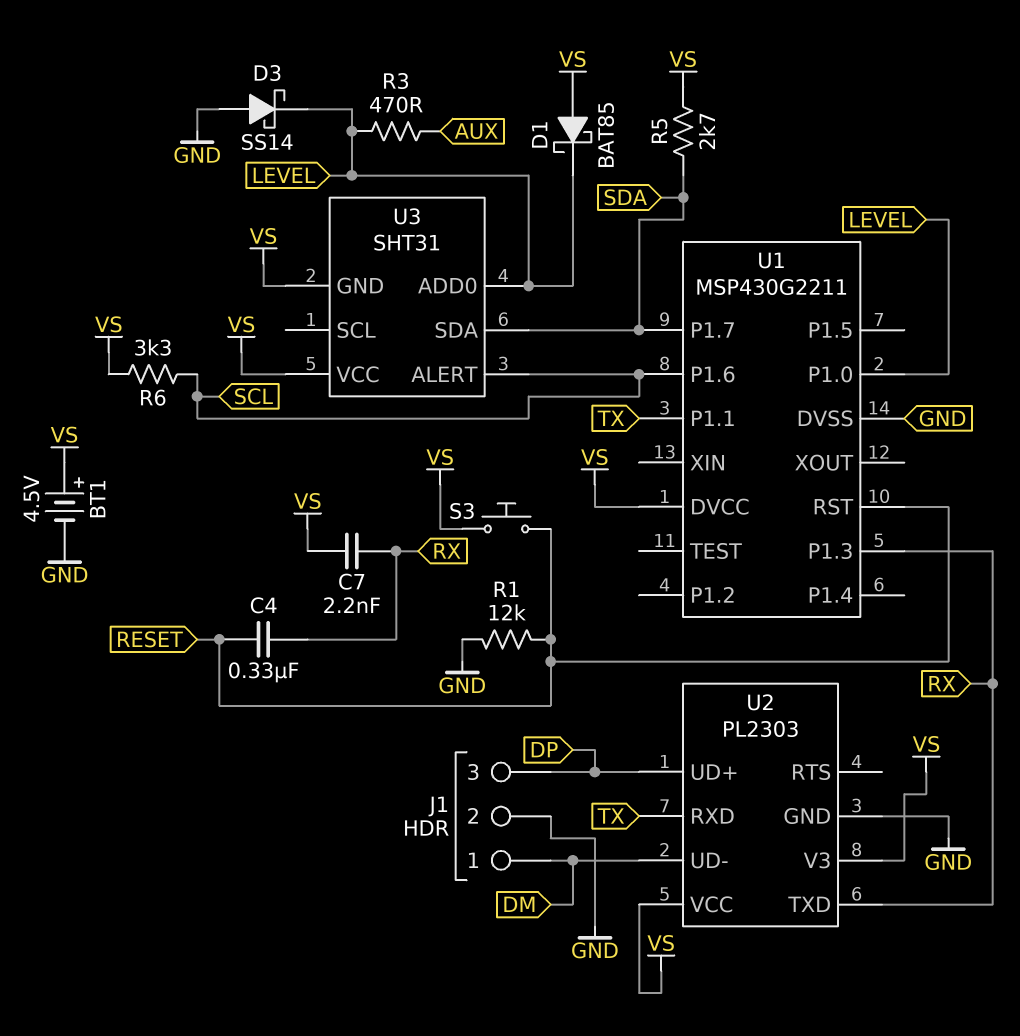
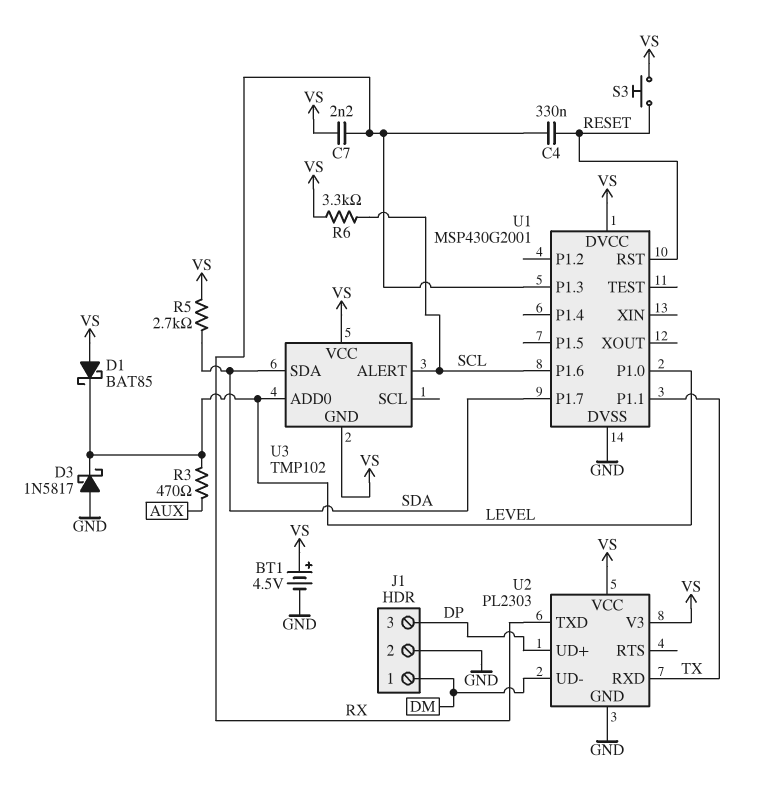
D3: schottky SS14 (A GND, K LEVEL) -> schottky 1N5817 (A GND, K LEVEL)
R1: 12k (GND, RESET) -> none
U1: MSP430G2211 -> MSP430G2001
U3: SHT31 -> TMP102

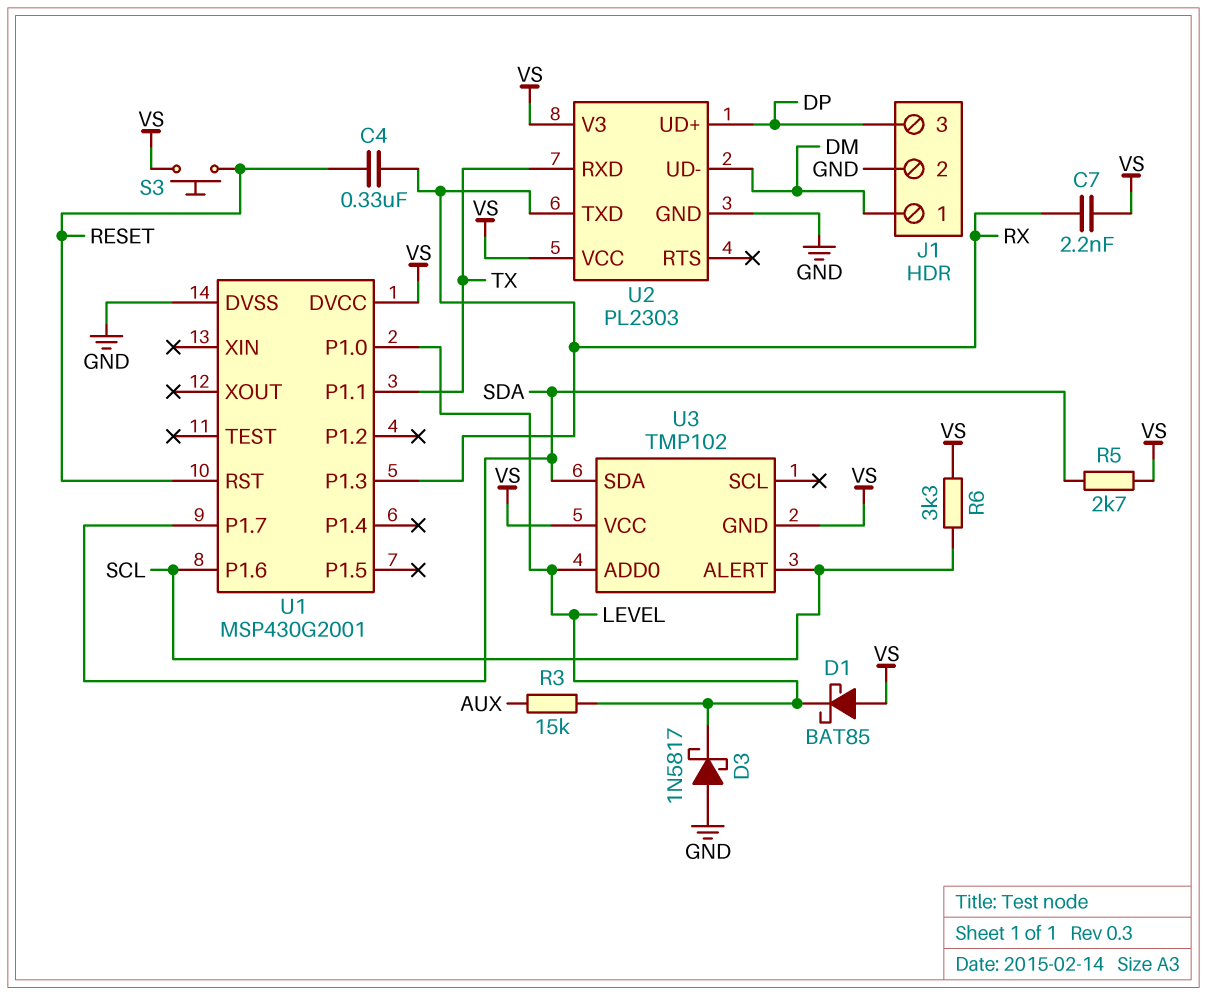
BT1: 4.5V (plus VS, minus GND) -> none
R3: 470 (AUX, LEVEL) -> 15k (AUX, LEVEL)

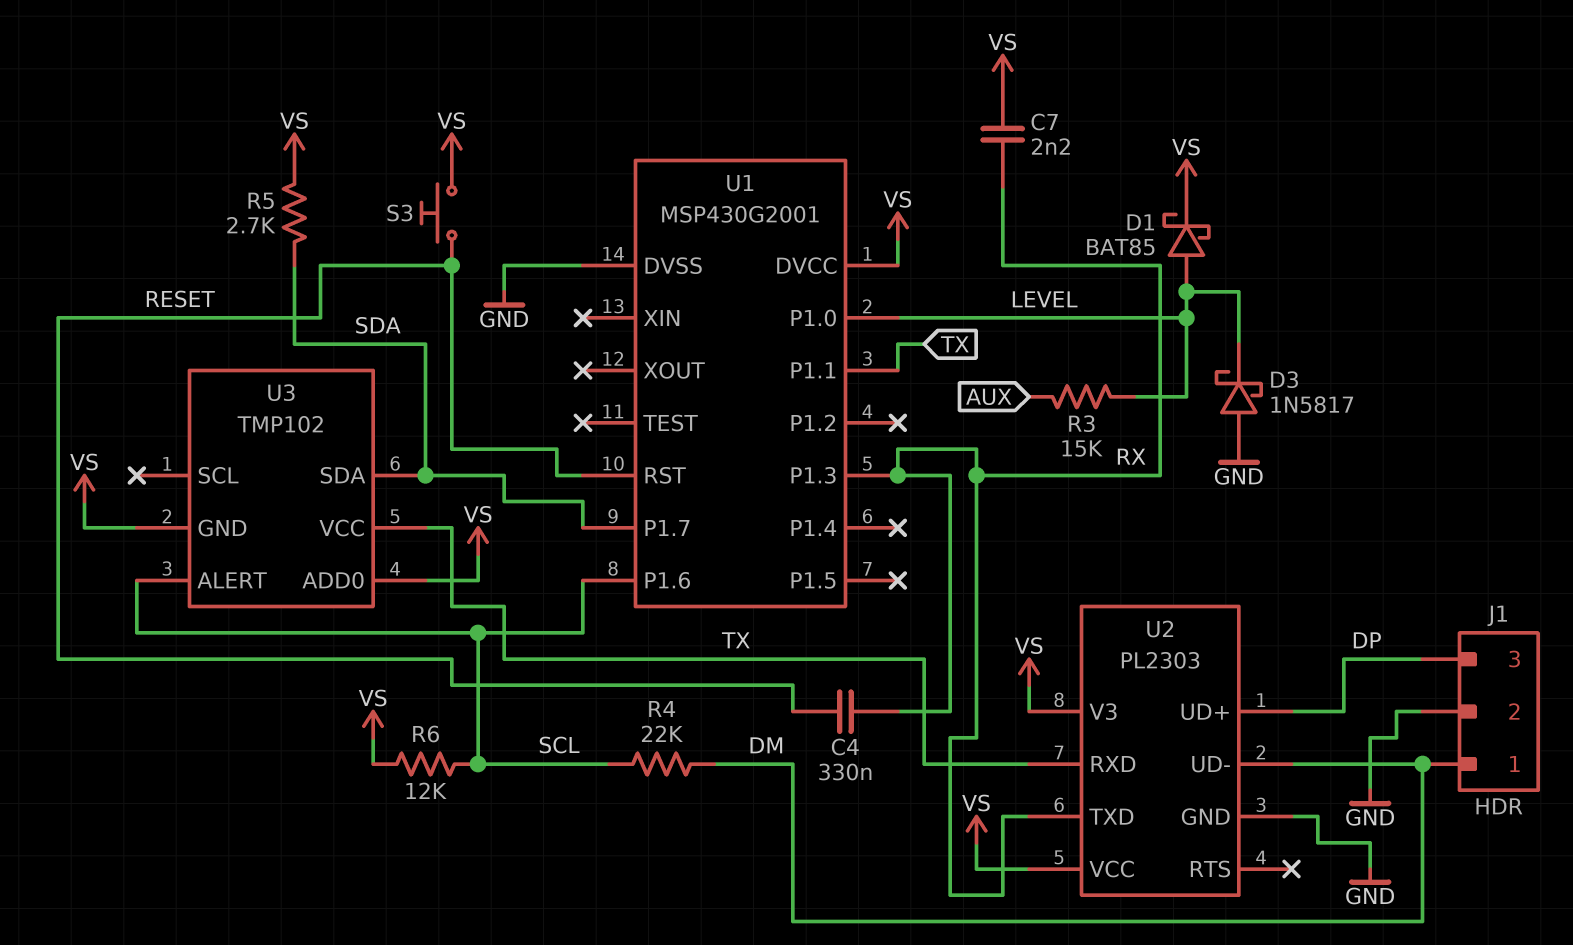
D1: schottky BAT85 (A VS, K LEVEL) -> schottky BAT85 (A LEVEL, K VS)
R4: none -> 22k (DM, SCL)
R6: 3.3k (SCL, VS) -> 12k (SCL, VS)
U3 pin ADD0: LEVEL -> VS
U3 pin VCC: VS -> TX

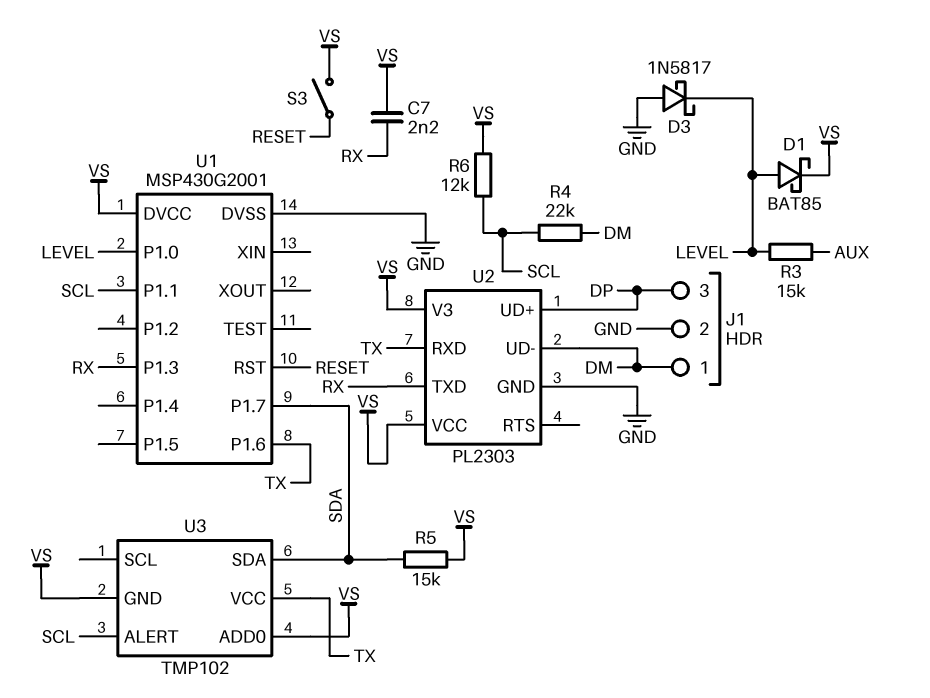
C4: 330nF (RESET, RX) -> none
R5: 2.7k (SDA, VS) -> 15k (SDA, VS)
S3: button (RESET, VS) -> switch (RESET, VS)
U1 pin P1.1: TX -> SCL
U1 pin P1.6: SCL -> TX

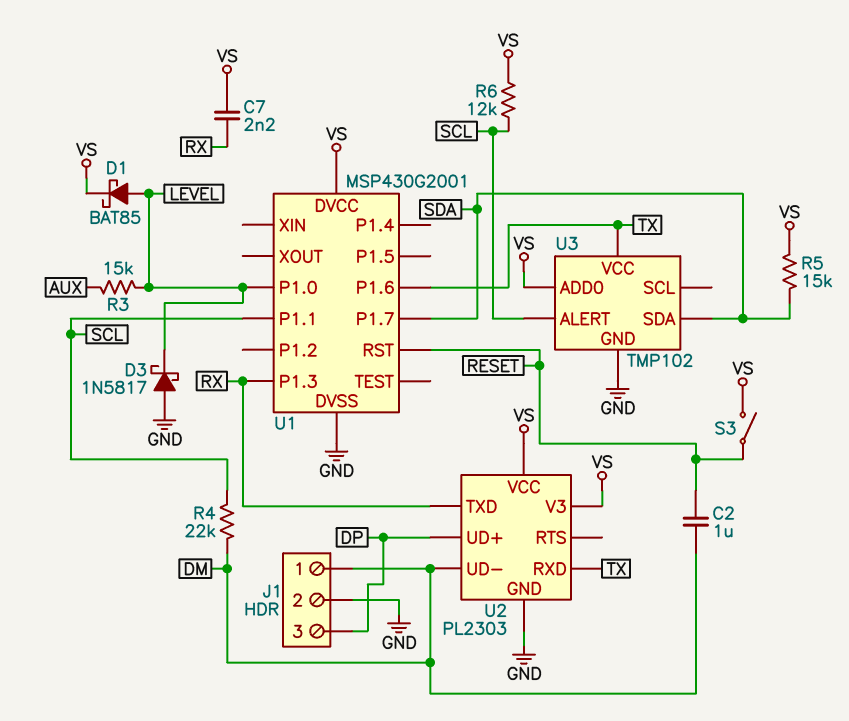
C2: none -> 1uF (DM, RESET)
U3 pin GND: VS -> GND

